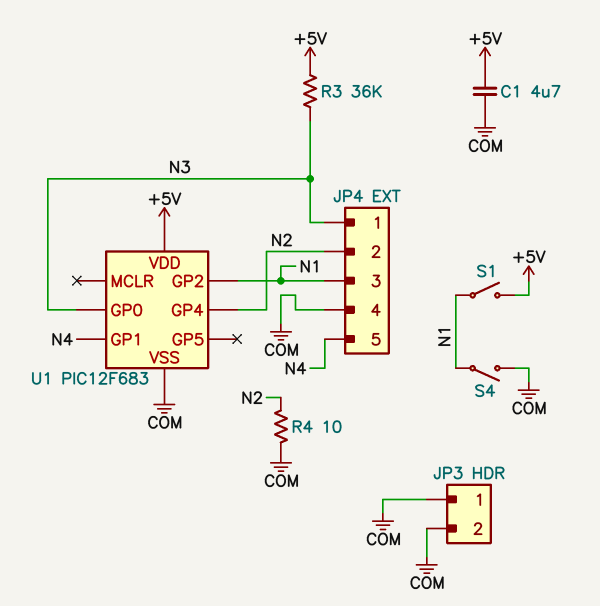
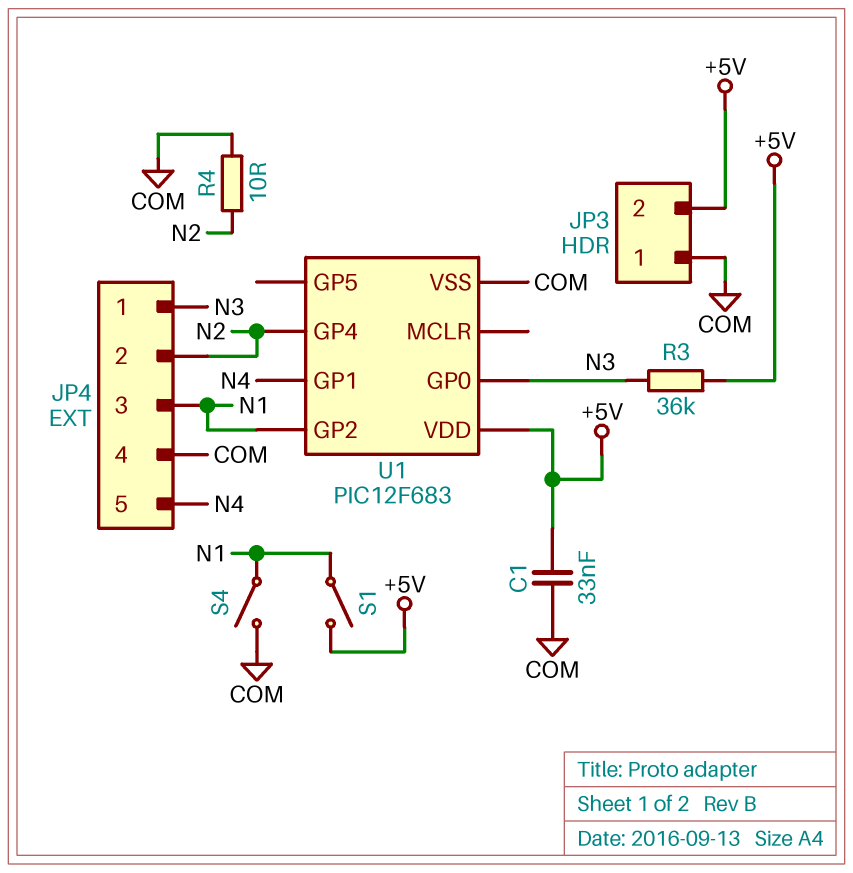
C1: 4.7uF (+5V, COM) -> 33nF (+5V, COM)
JP3 pin 2: COM -> +5V

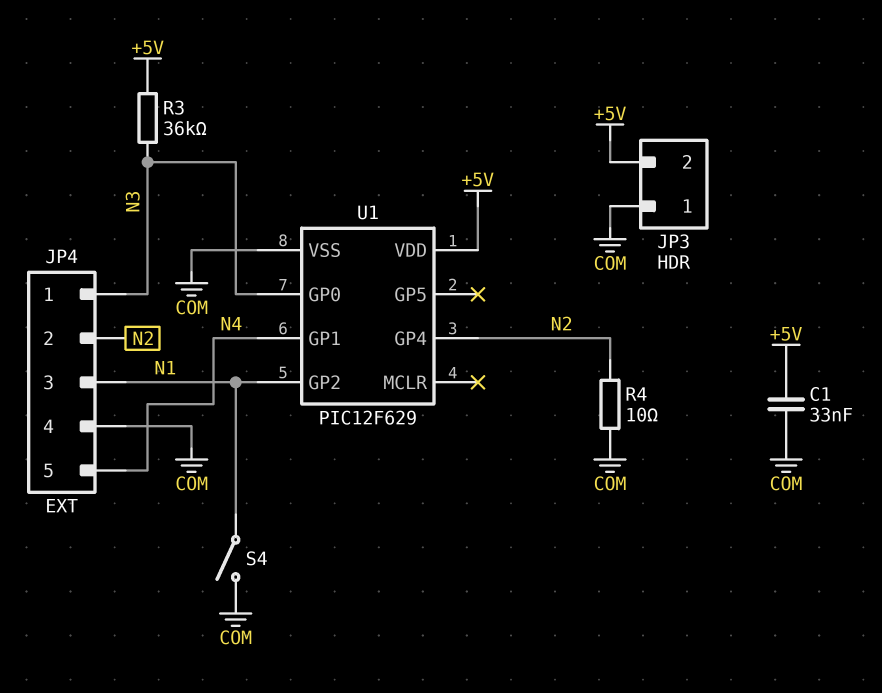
S1: switch (+5V, N1) -> none
U1: PIC12F683 -> PIC12F629

